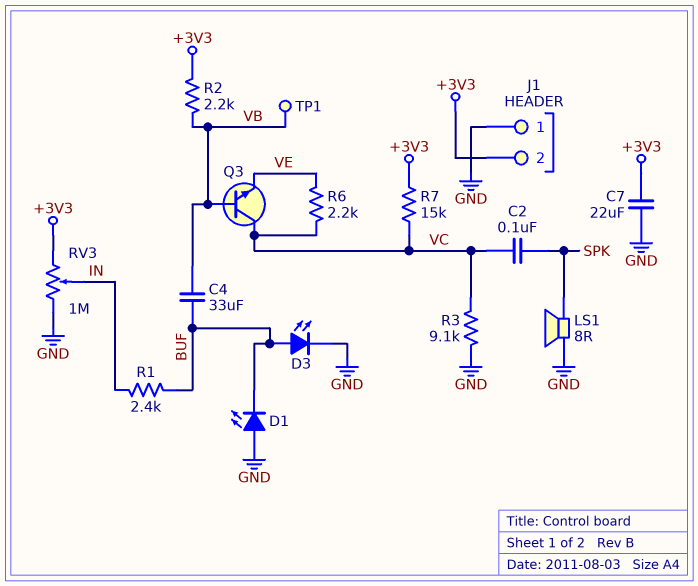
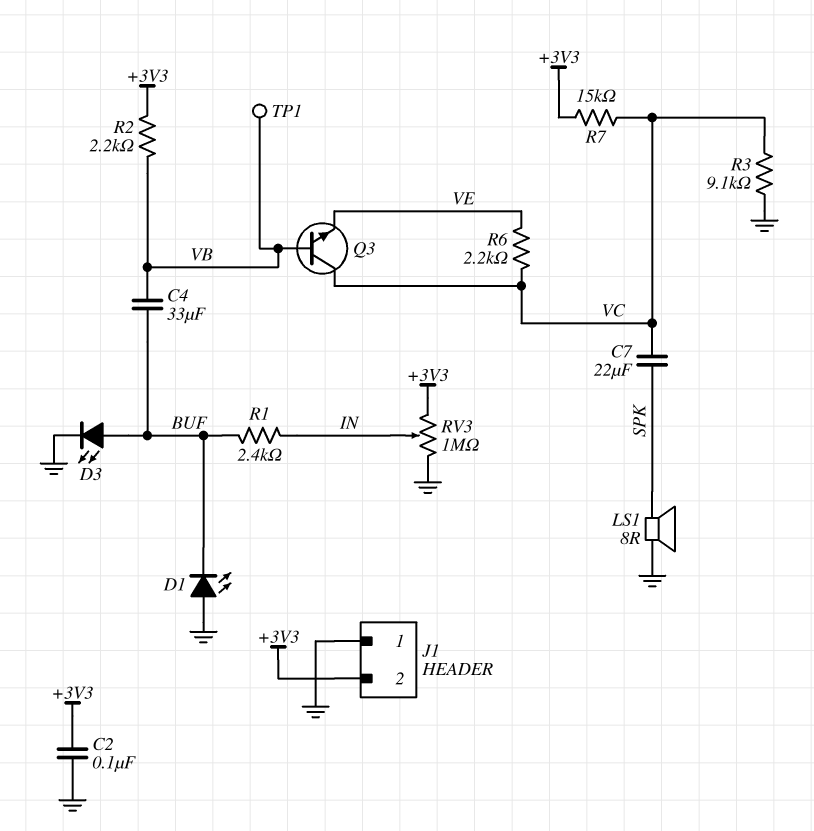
C2: 100nF (SPK, VC) -> 100nF (+3V3, GND)
C7: 22uF (+3V3, GND) -> 22uF (SPK, VC)

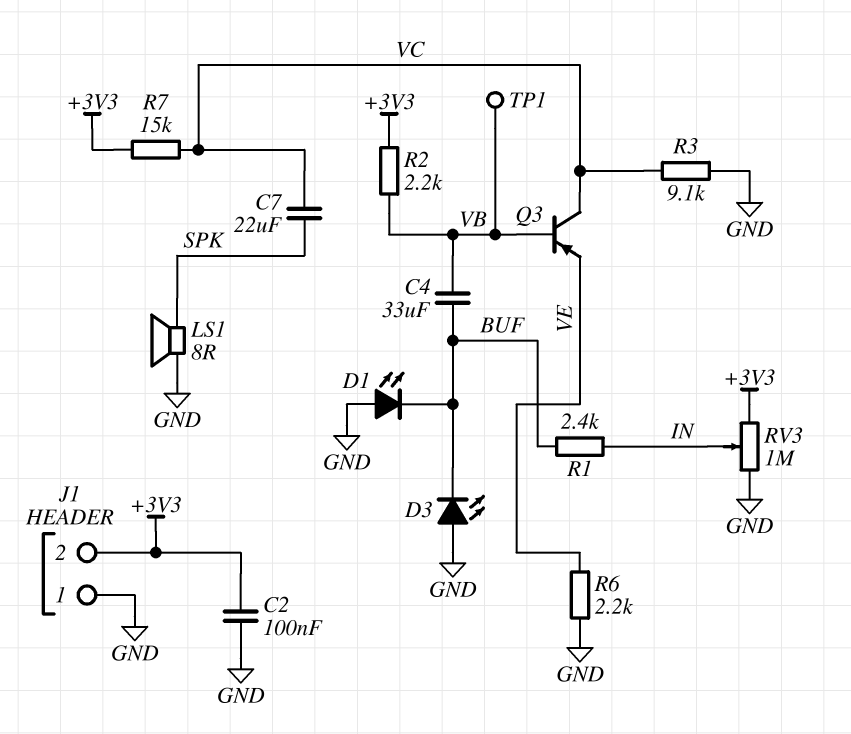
D3: LED (A BUF, K GND) -> LED (A GND, K BUF)
Q3: NPN (B VB, C VC, E VE) -> PNP (B VB, C VC, E VE)
R6: 2.2k (VC, VE) -> 2.2k (GND, VE)

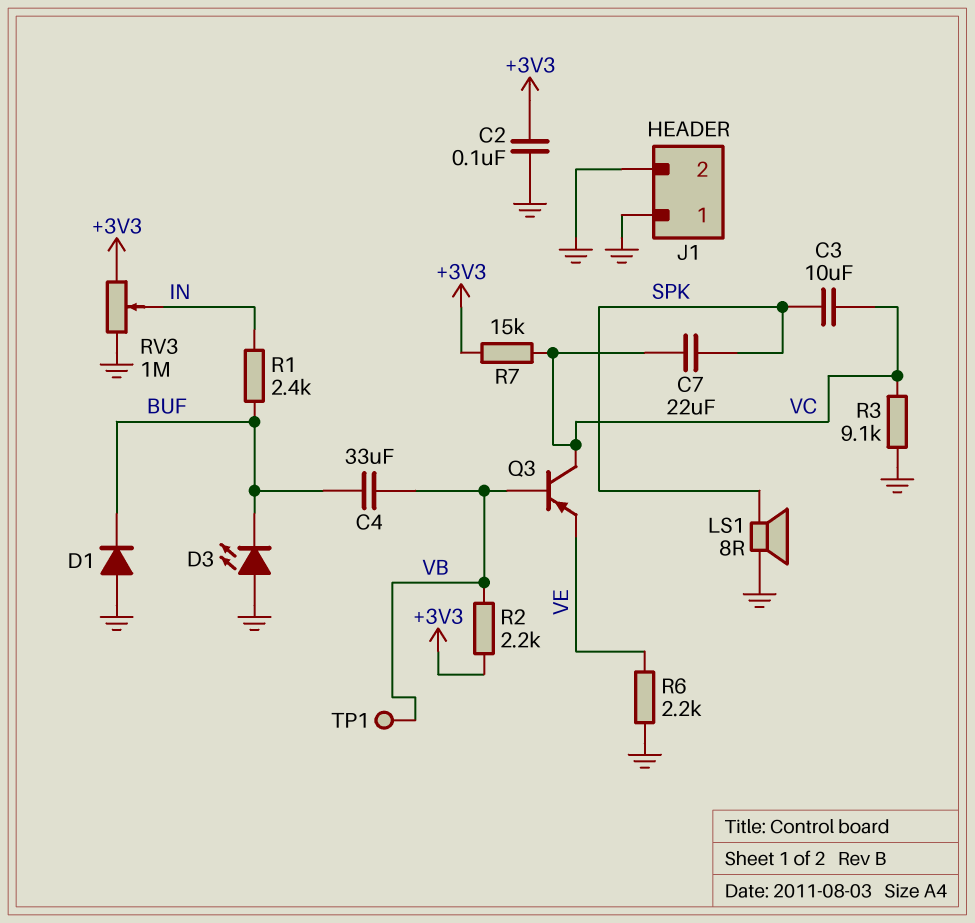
C3: none -> 10uF (SPK, VC)
D1: LED (A GND, K BUF) -> diode (A GND, K BUF)
J1 pin 2: +3V3 -> GND

